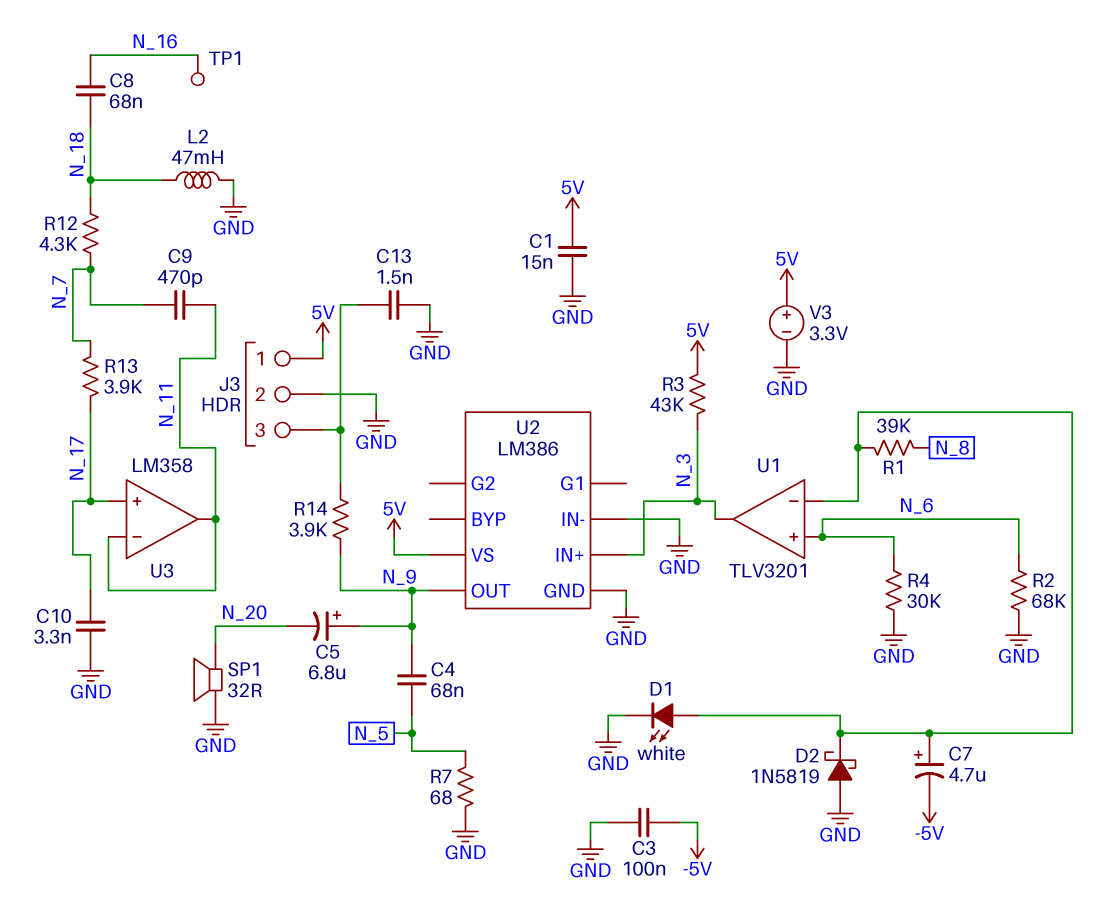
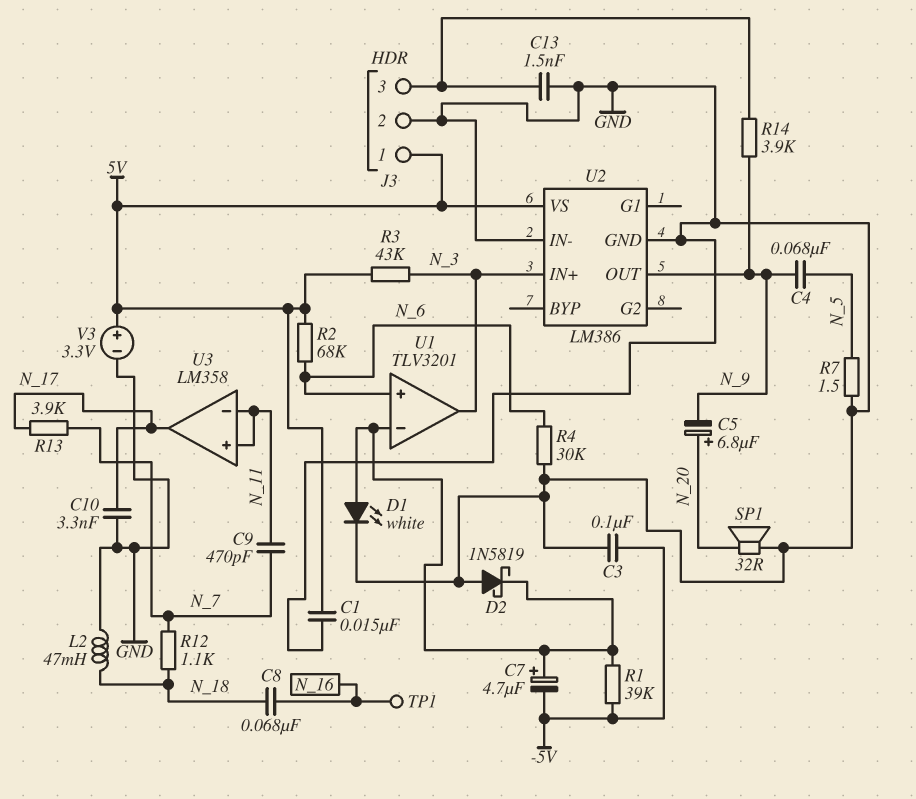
C5: 6.8uF (plus N_9, minus N_20) -> 6.8uF (plus N_20, minus N_9)
R1: 39k (N_8, U1/in-) -> 39k (-5V, U1/in-)
R2: 68k (GND, N_6) -> 68k (5V, N_6)
R7: 68 (GND, N_5) -> 1.5 (GND, N_5)
R12: 4.3k (N_7, N_18) -> 1.1k (N_7, N_18)
U3 pin in+: N_17 -> N_11
U3 pin out: N_11 -> N_17

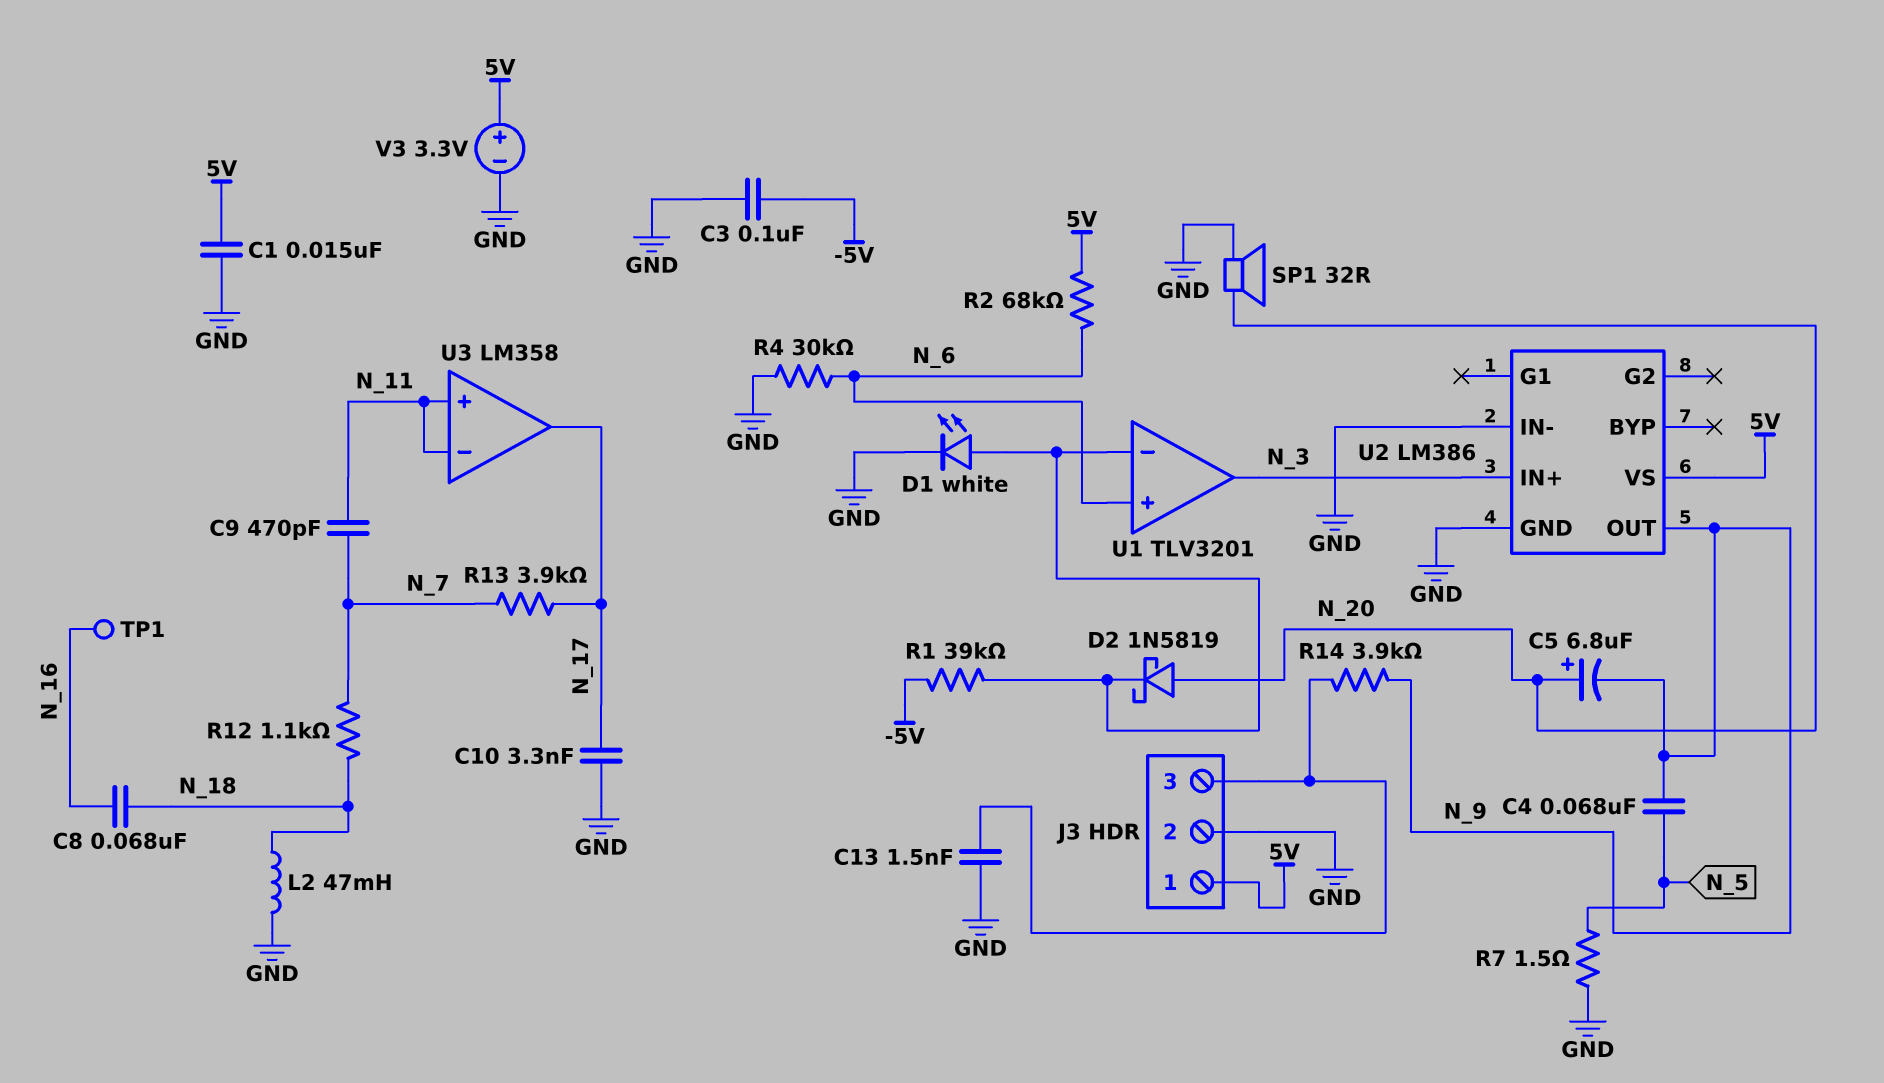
C7: 4.7uF (plus U1/in-, minus -5V) -> none
D2: schottky 1N5819 (A GND, K U1/in-) -> schottky 1N5819 (A N_20, K U1/in-)
R3: 43k (5V, N_3) -> none

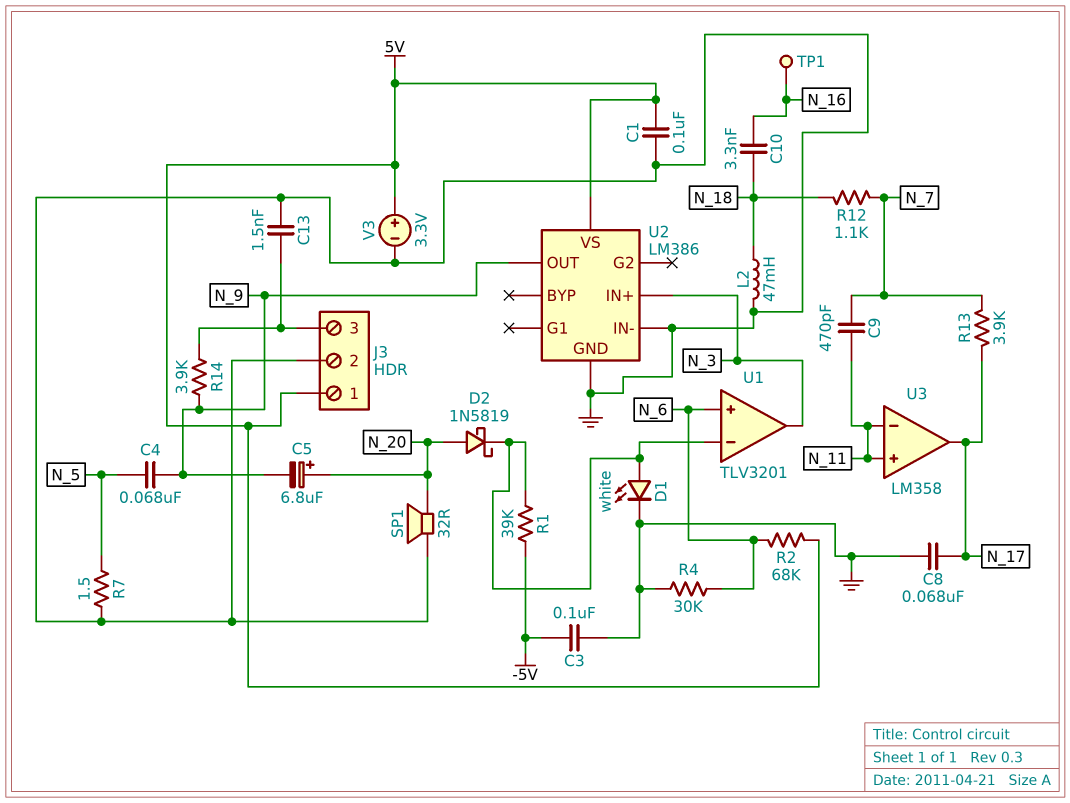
C1: 15nF (5V, GND) -> 100nF (5V, GND)
C8: 68nF (N_16, N_18) -> 68nF (GND, N_17)
C10: 3.3nF (GND, N_17) -> 3.3nF (N_16, N_18)

